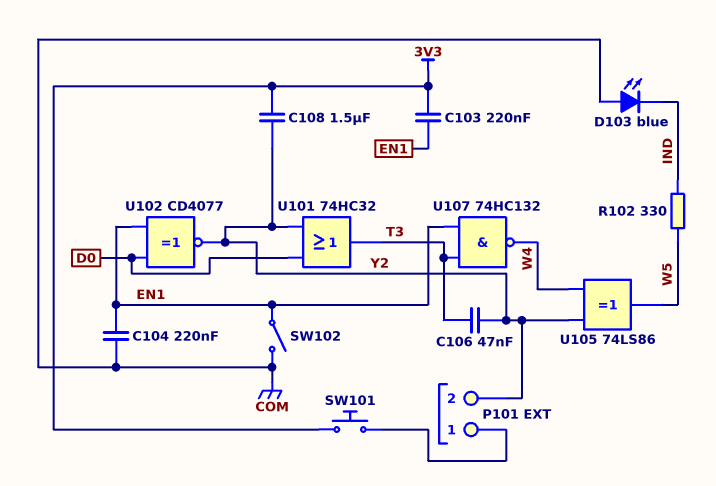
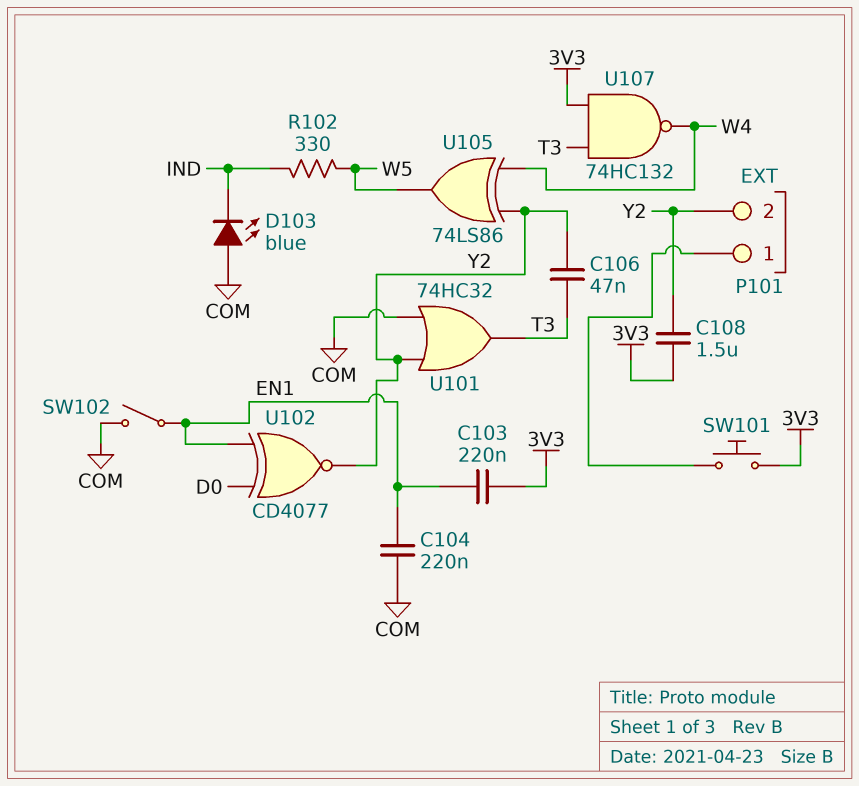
U101: OR 74HC32 (in D0, in Y2, out T3) -> OR 74HC32 (in COM, in Y2, out T3)
U107: NAND 74HC132 (in EN1, in T3, out W4) -> NAND 74HC132 (in 3V3, in T3, out W4)

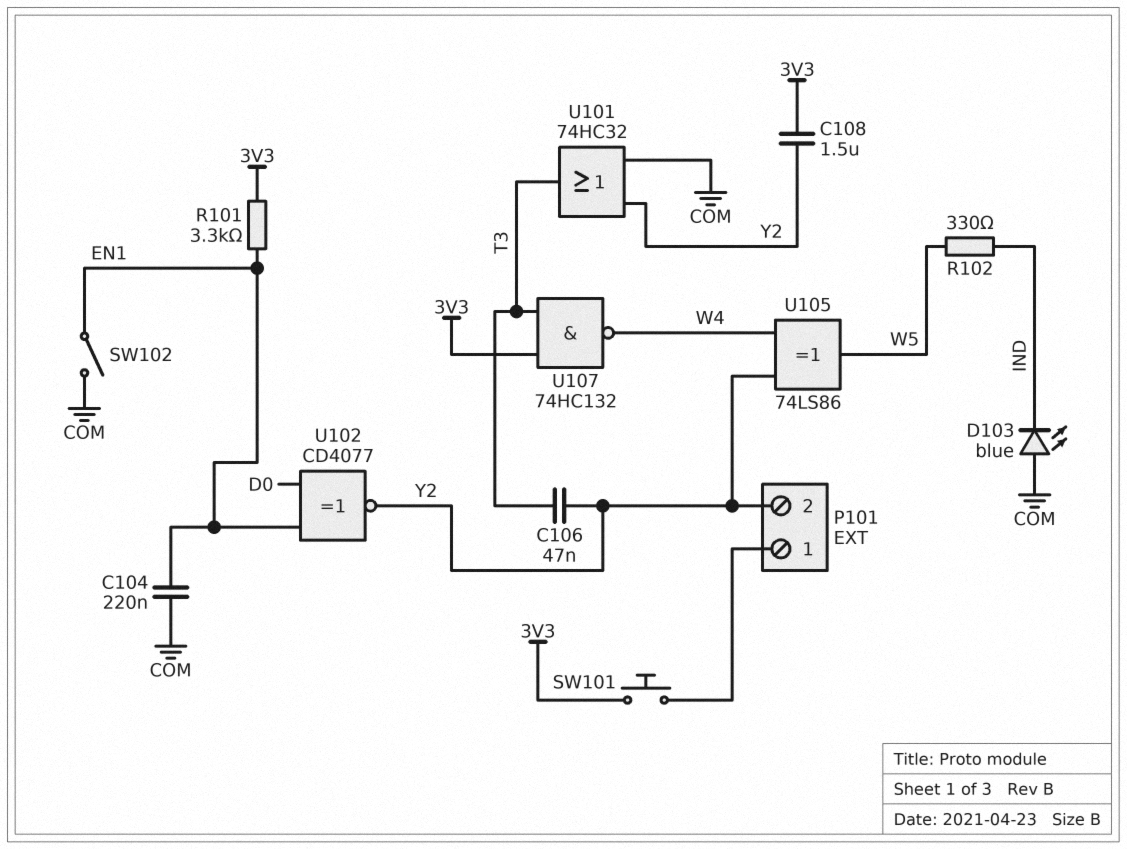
C103: 220nF (3V3, EN1) -> none
R101: none -> 3.3k (3V3, EN1)

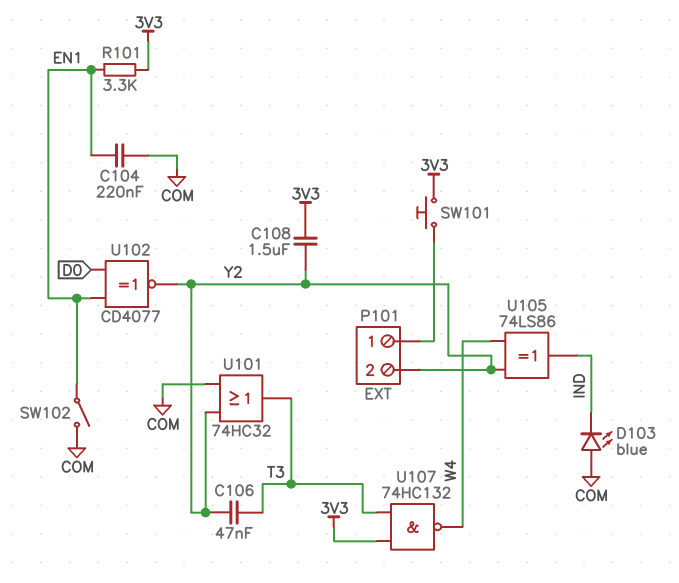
R102: 330 (IND, W5) -> none
U105: XOR 74LS86 (in W4, in Y2, out W5) -> XOR 74LS86 (in W4, in Y2, out IND)

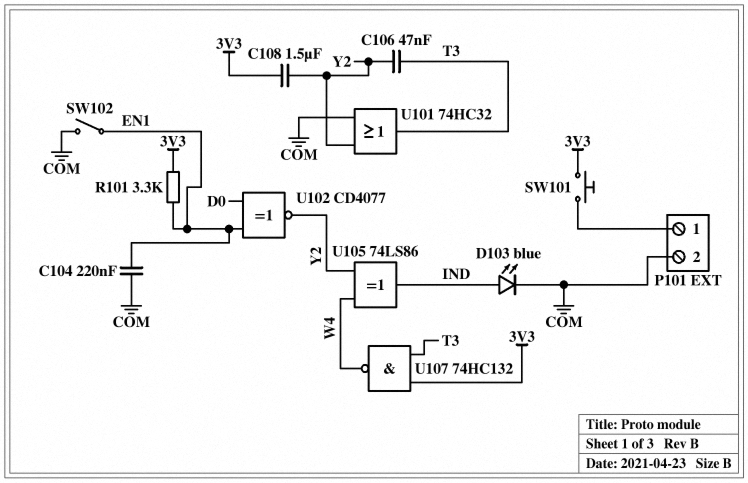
D103: LED blue (A COM, K IND) -> LED blue (A IND, K COM)
P101 pin 2: Y2 -> COM

